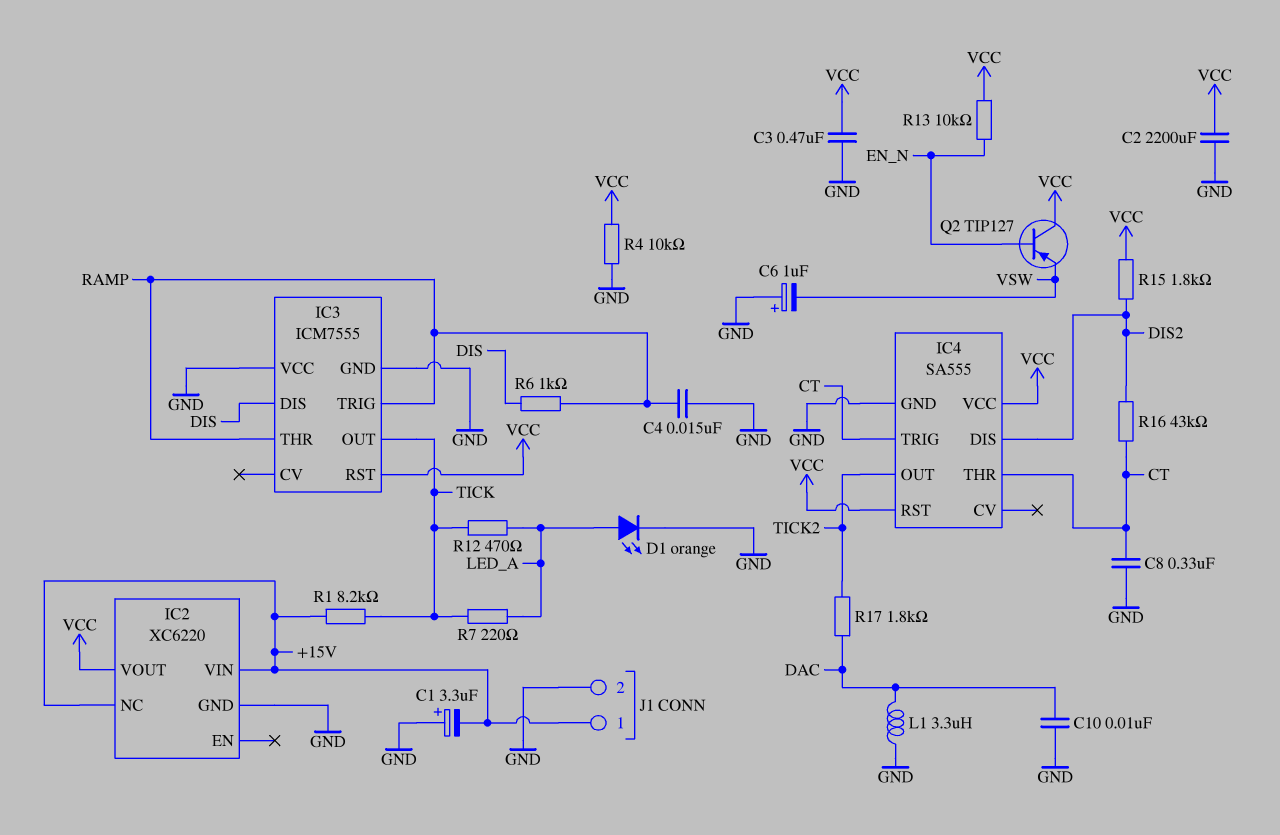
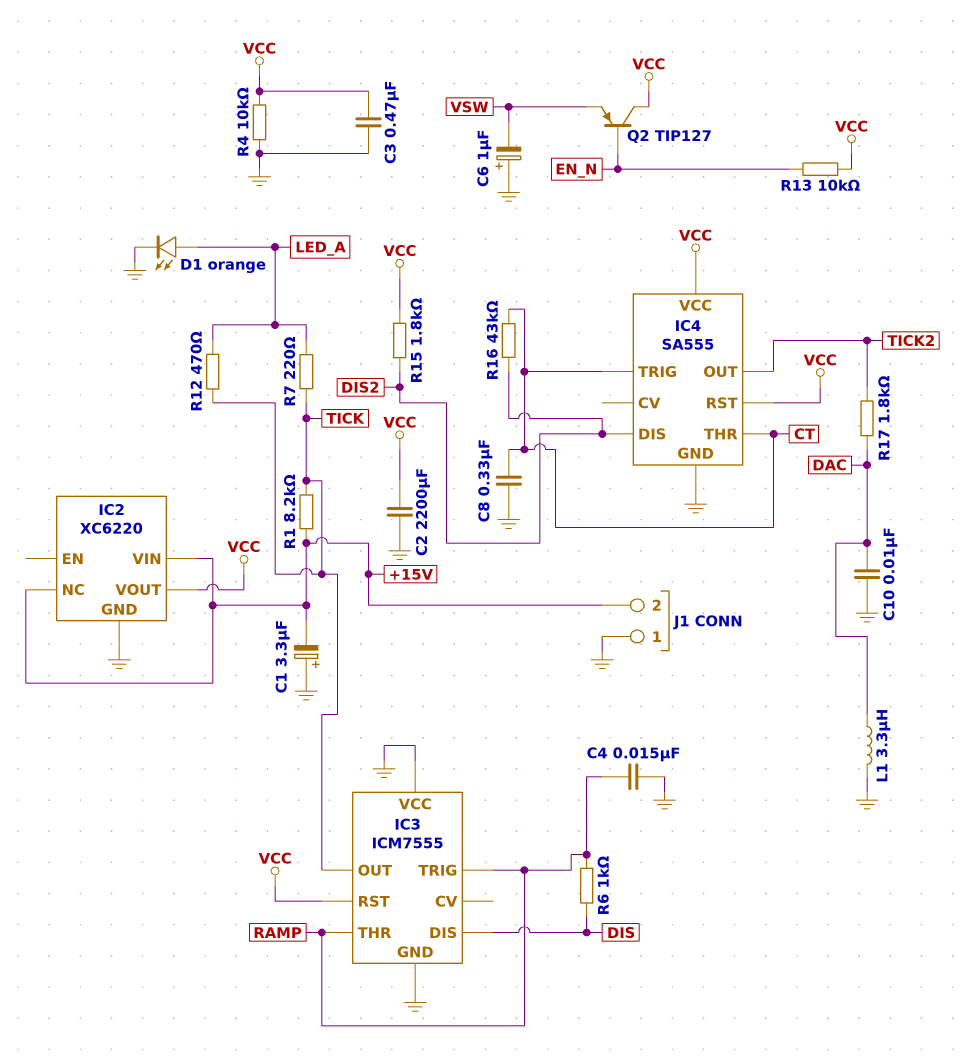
J1 pin 1: +15V -> GND
J1 pin 2: GND -> +15V

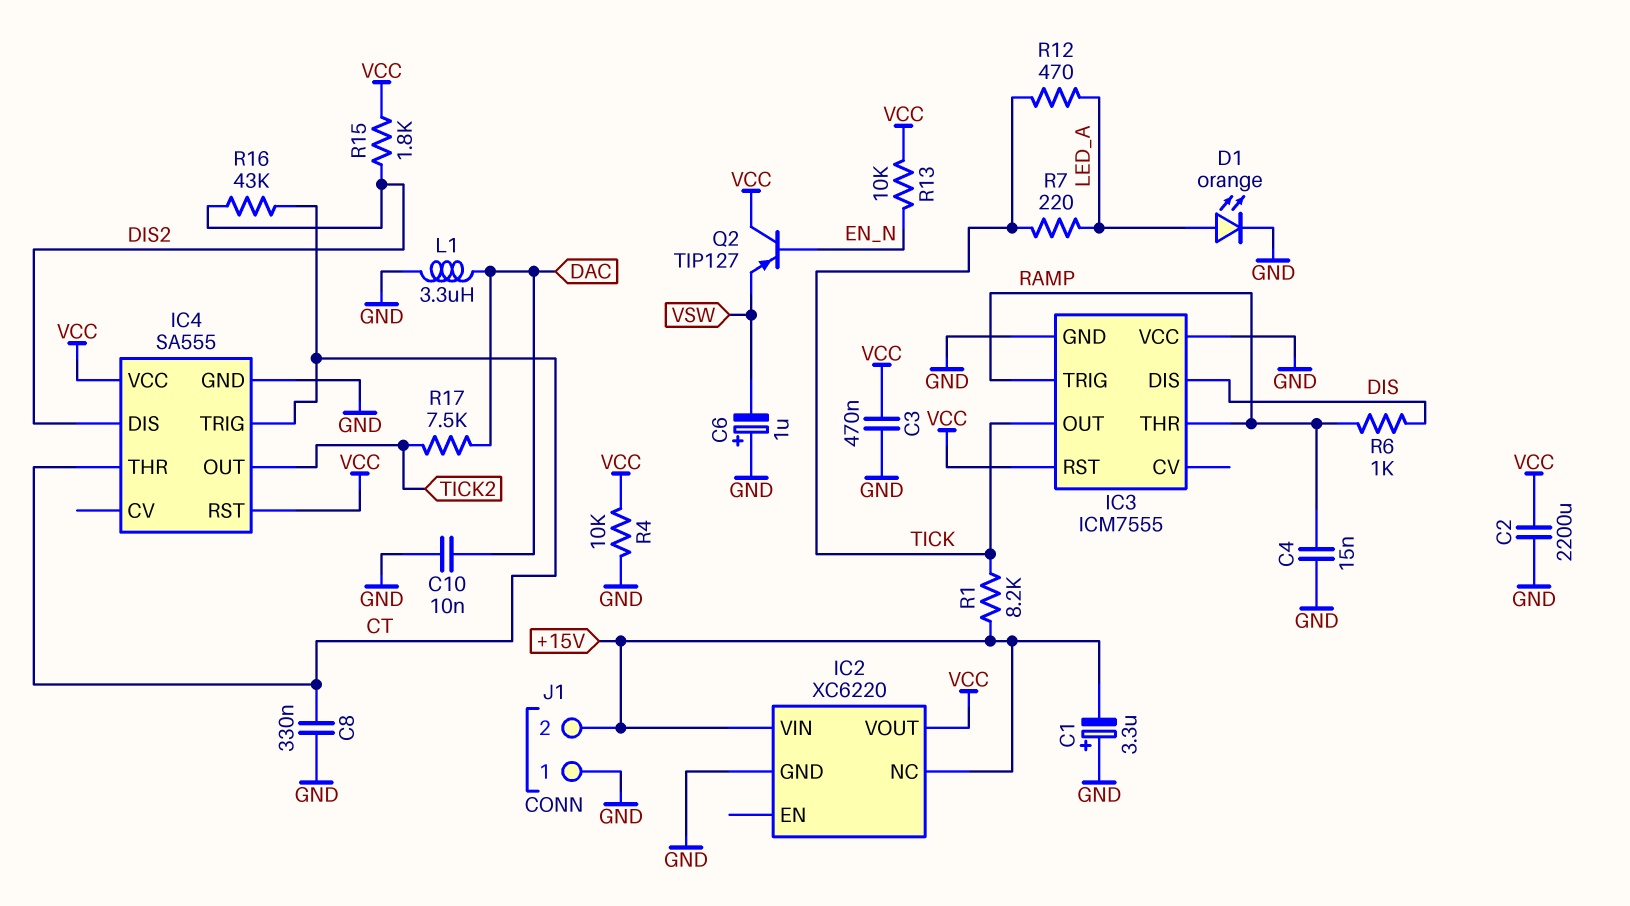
R17: 1.8k (DAC, TICK2) -> 7.5k (DAC, TICK2)

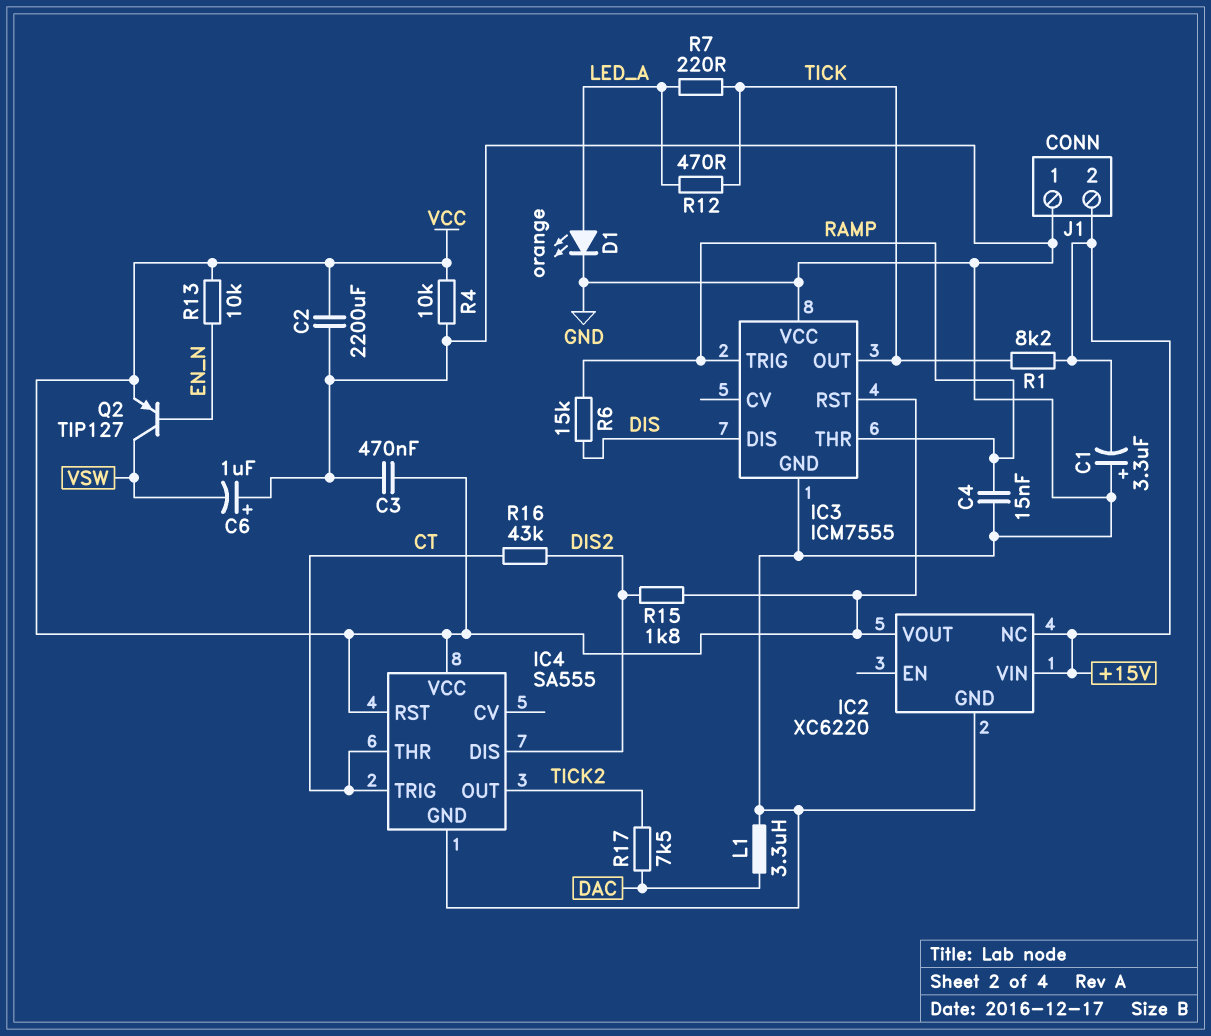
C8: 330nF (CT, GND) -> none
C10: 10nF (DAC, GND) -> none
Q2: PNP TIP127 (B EN_N, C VCC, E VSW) -> PNP TIP127 (B EN_N, C VSW, E VCC)
R6: 1k (DIS, RAMP) -> 15k (DIS, RAMP)

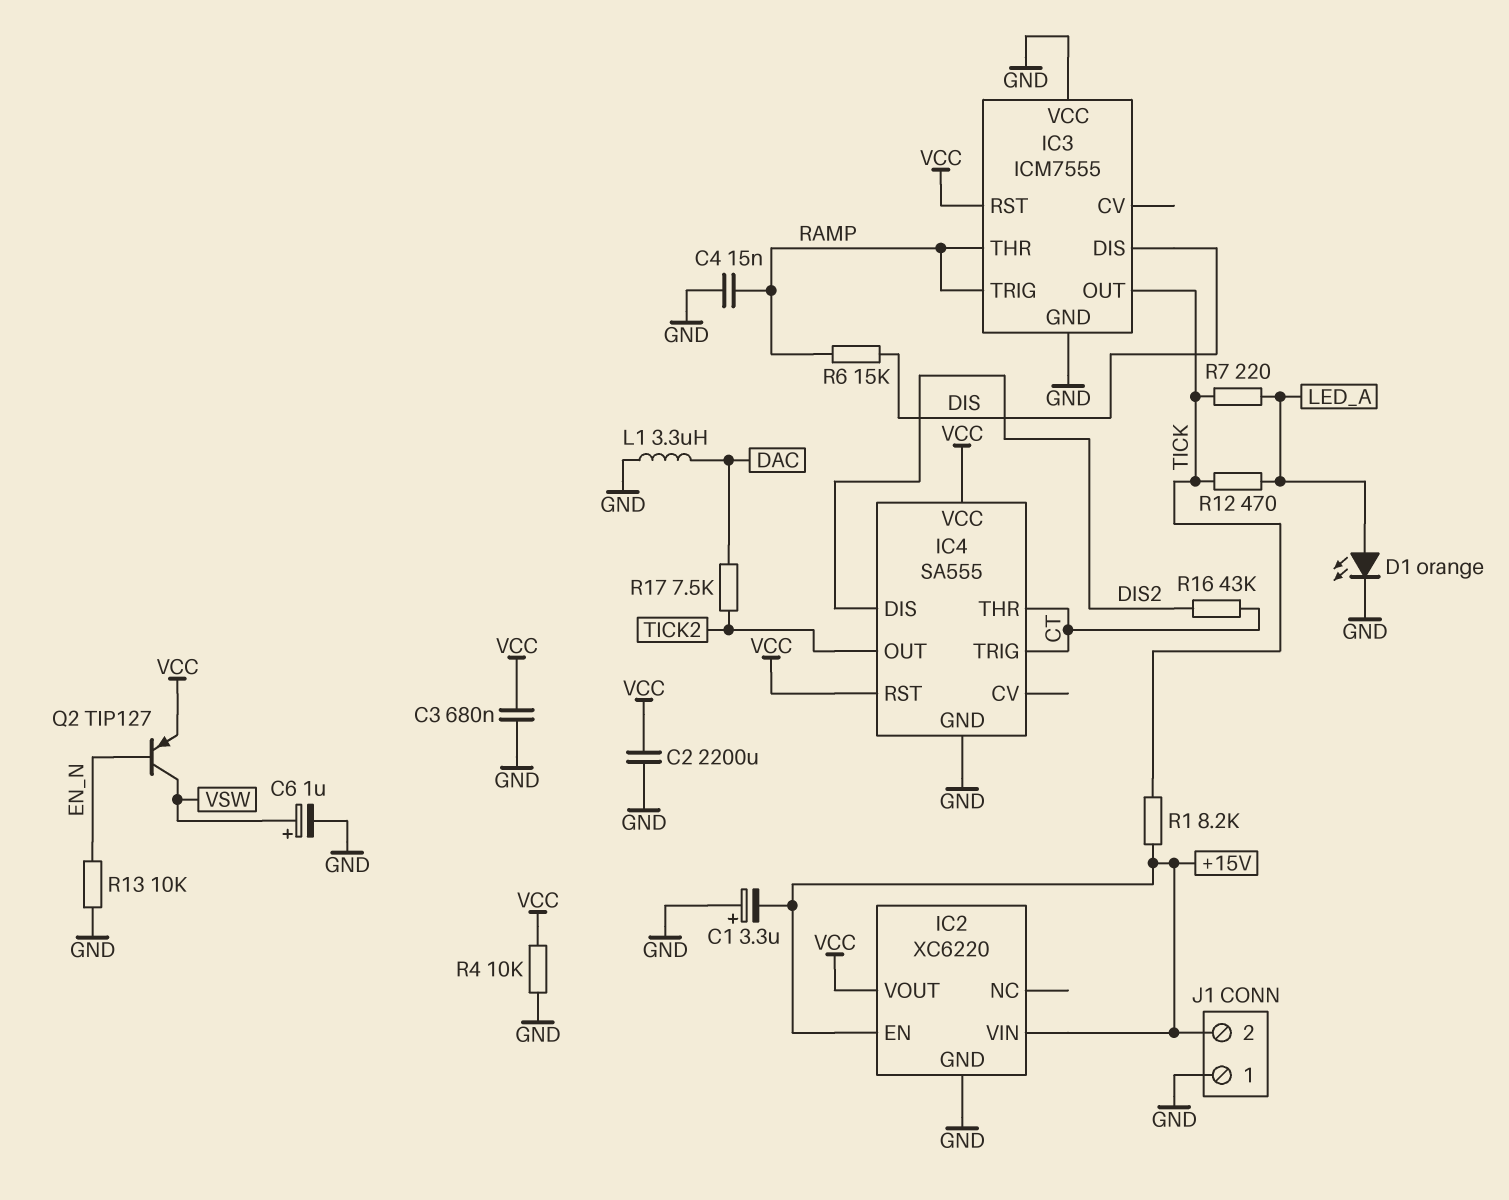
C3: 470nF (GND, VCC) -> 680nF (GND, VCC)
C6: 1uF (plus GND, minus VSW) -> 1uF (plus VSW, minus GND)
IC2 pin EN: none -> +15V
IC2 pin NC: +15V -> none
R13: 10k (EN_N, VCC) -> 10k (EN_N, GND)
R15: 1.8k (DIS2, VCC) -> none

